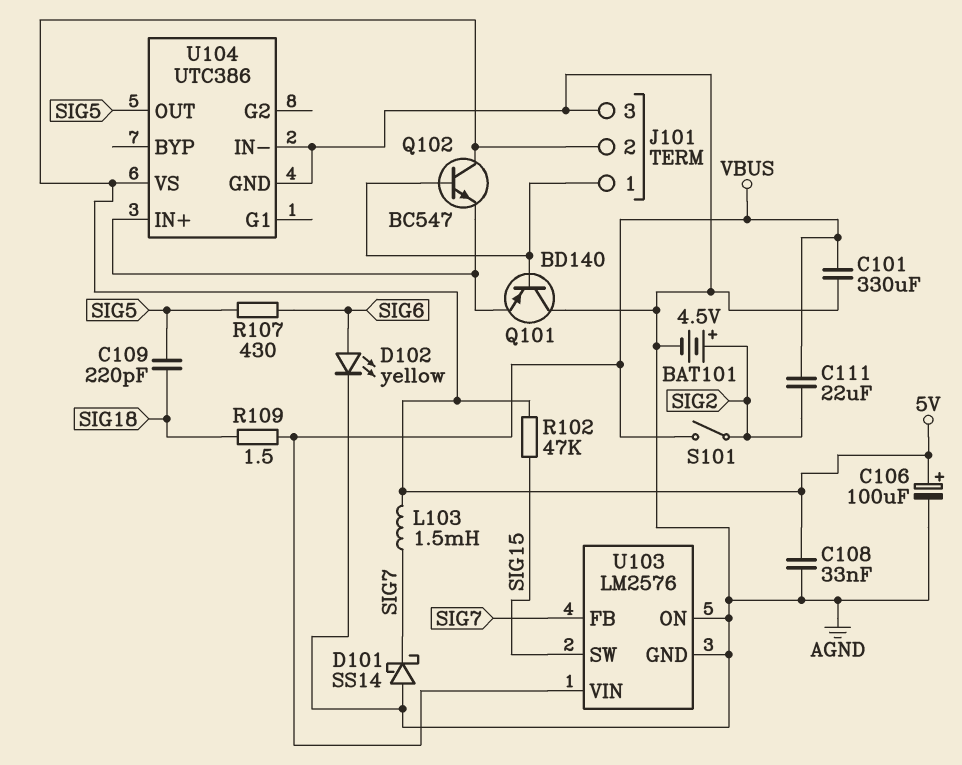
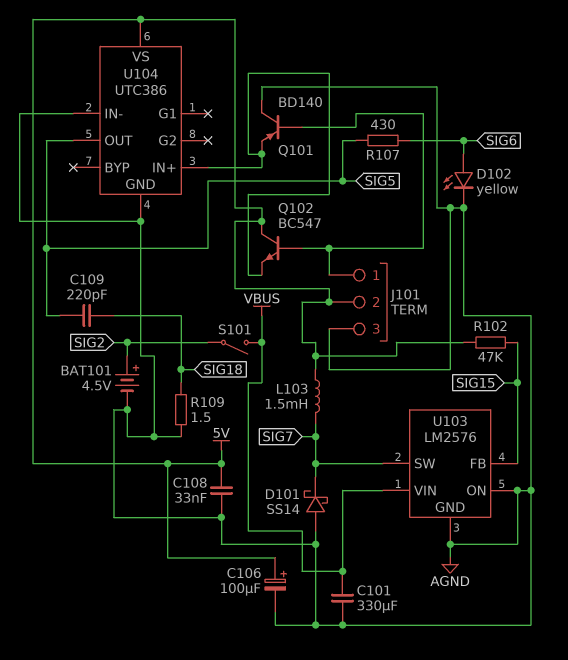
C111: 22uF (SIG2, VBUS) -> none
R109: 1.5 (SIG18, VBUS) -> 1.5 (AGND, SIG18)
U103 pin FB: SIG7 -> SIG15
U103 pin SW: SIG15 -> SIG7

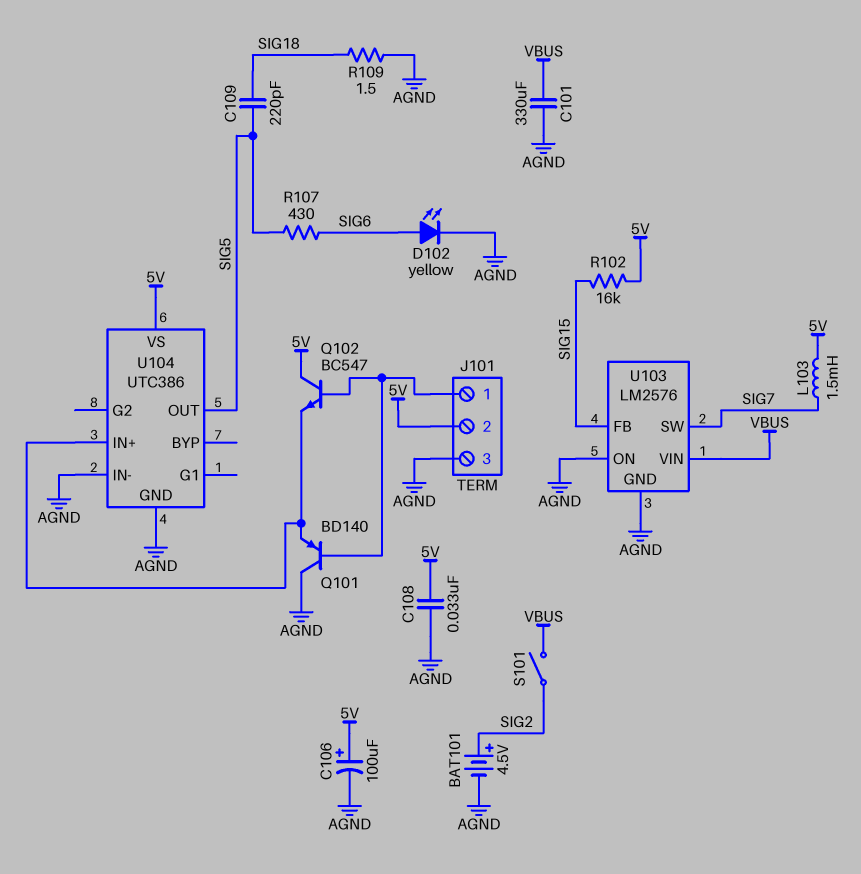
D101: schottky SS14 (A AGND, K SIG7) -> none
R102: 47k (5V, SIG15) -> 16k (5V, SIG15)

